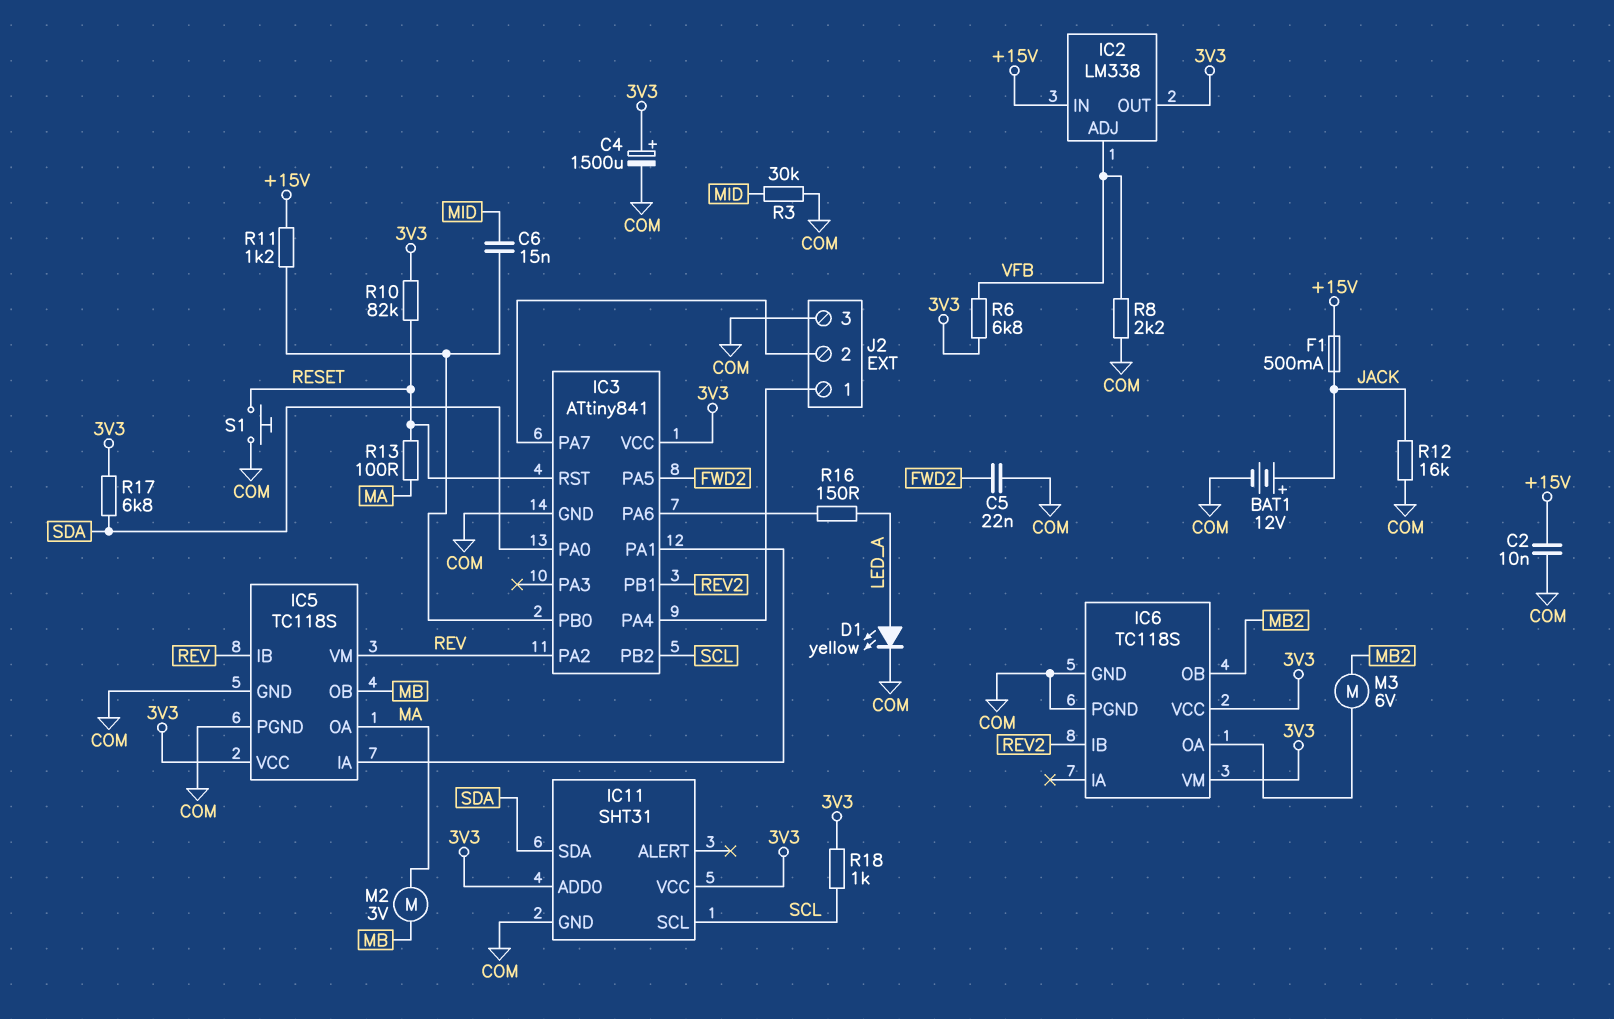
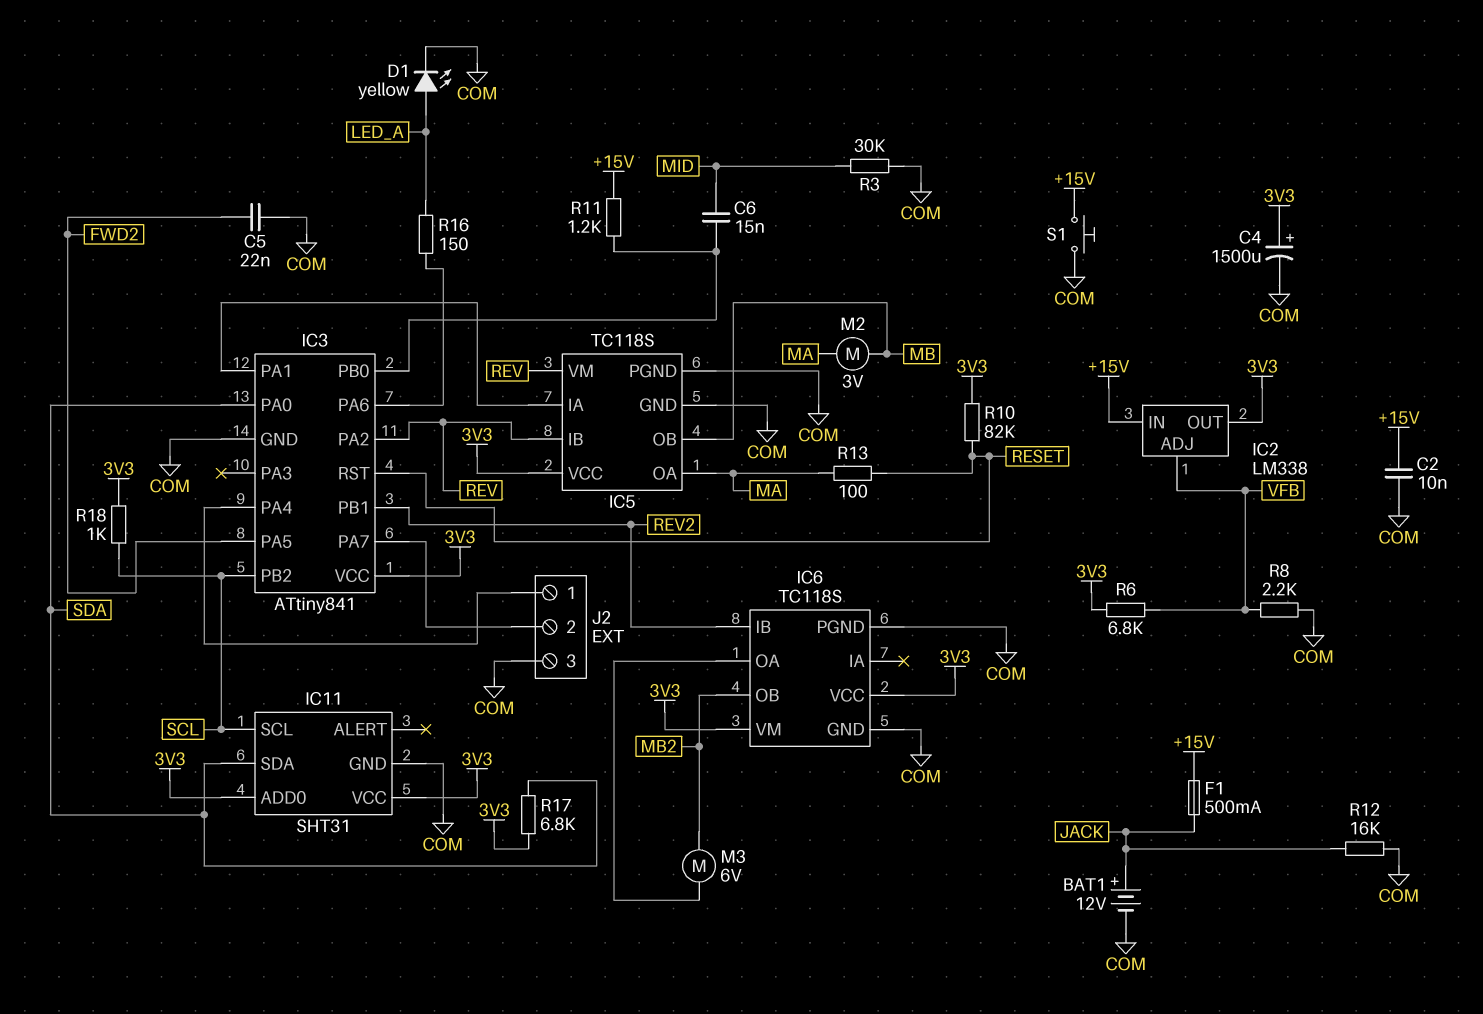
S1: button (COM, RESET) -> button (+15V, COM)

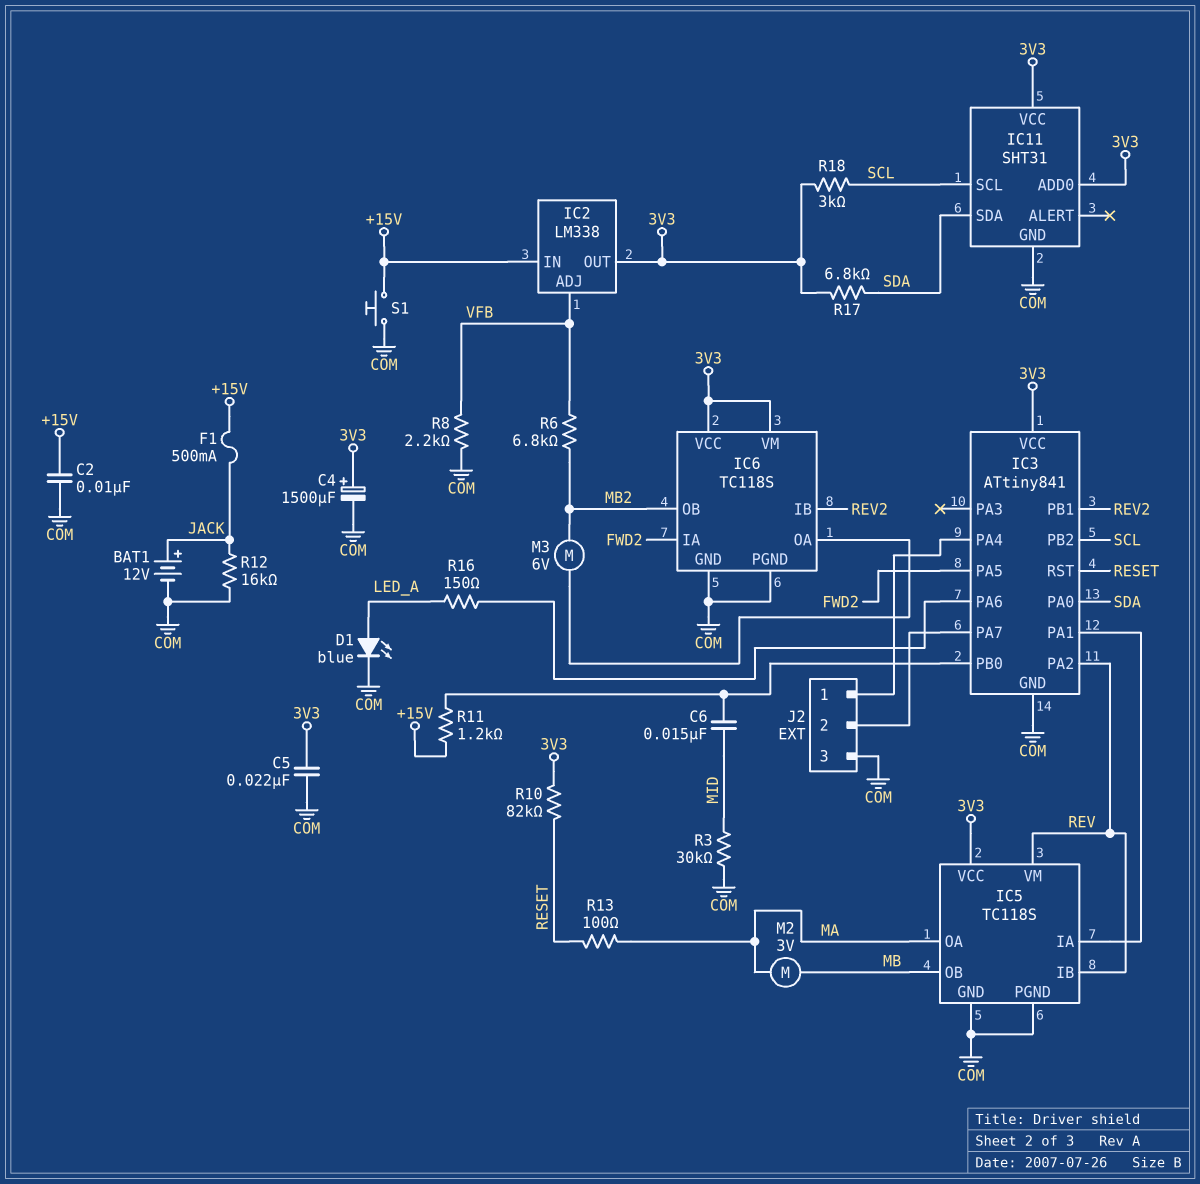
C5: 22nF (COM, FWD2) -> 22nF (3V3, COM)
D1: LED yellow (A LED_A, K COM) -> LED blue (A LED_A, K COM)
IC6 pin IA: none -> FWD2
R6: 6.8k (3V3, VFB) -> 6.8k (MB2, VFB)
R18: 1k (3V3, SCL) -> 3k (3V3, SCL)

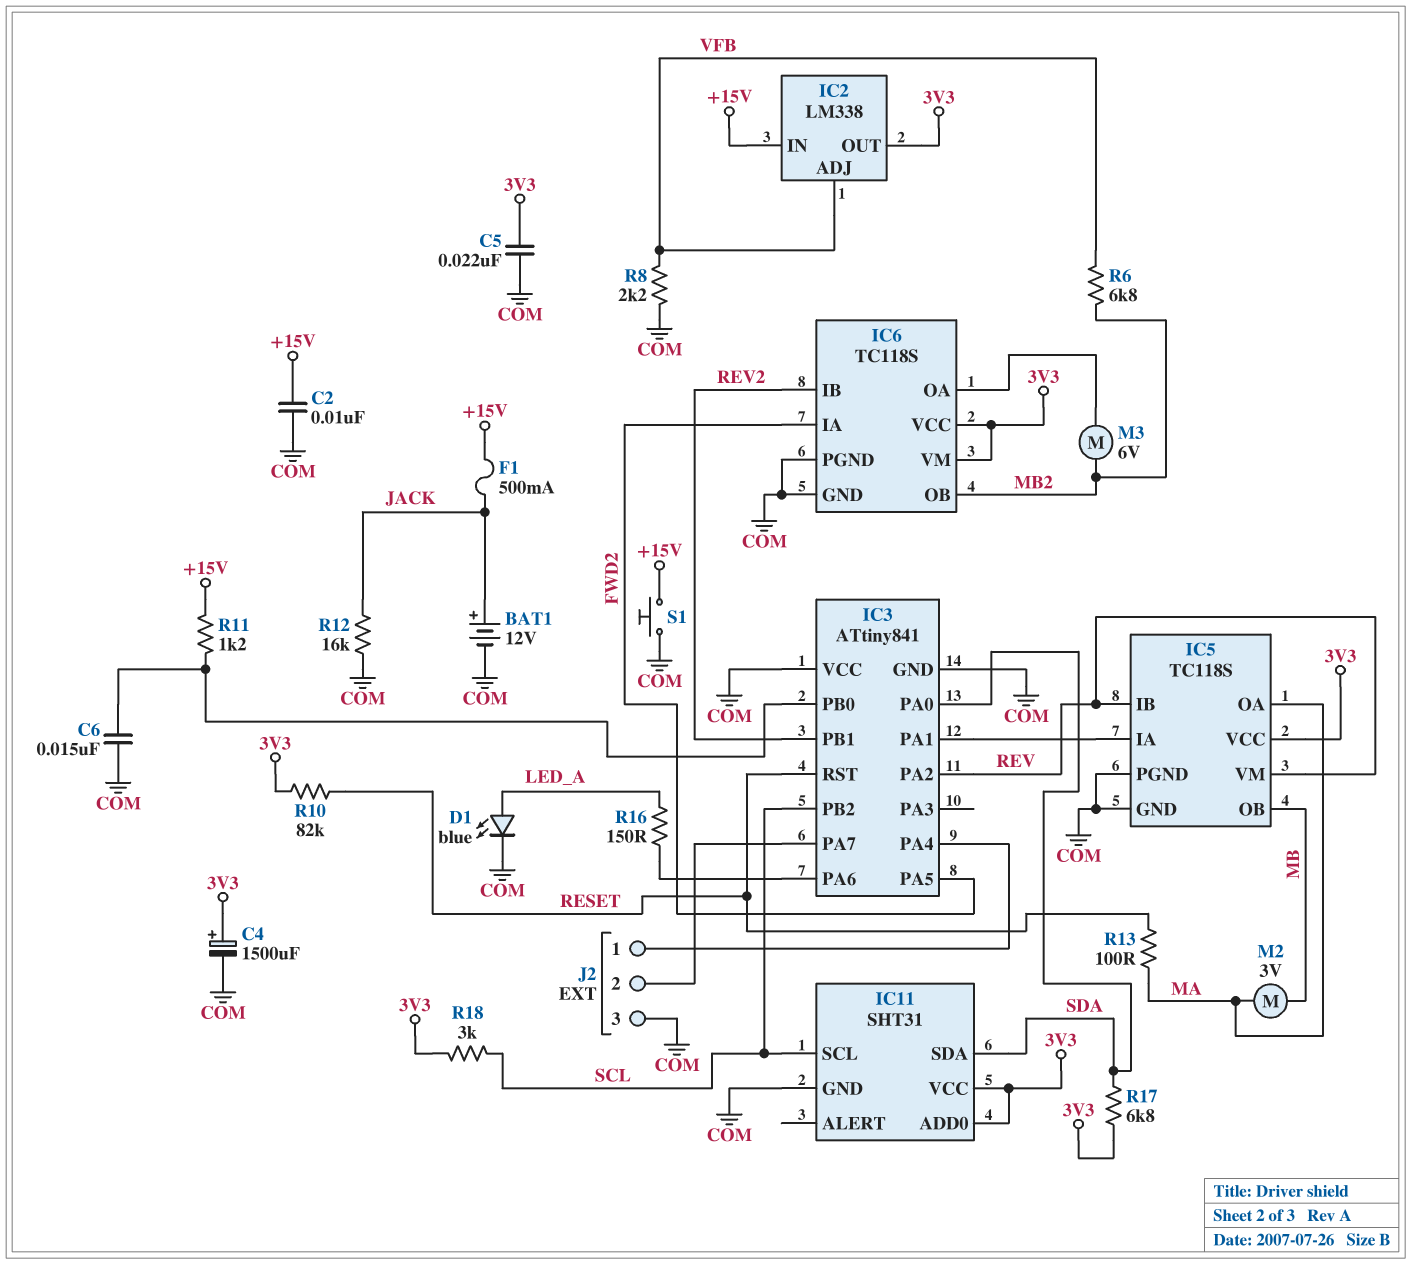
C6: 15nF (IC3/PB0, MID) -> 15nF (COM, IC3/PB0)
IC3 pin VCC: 3V3 -> COM
R3: 30k (COM, MID) -> none

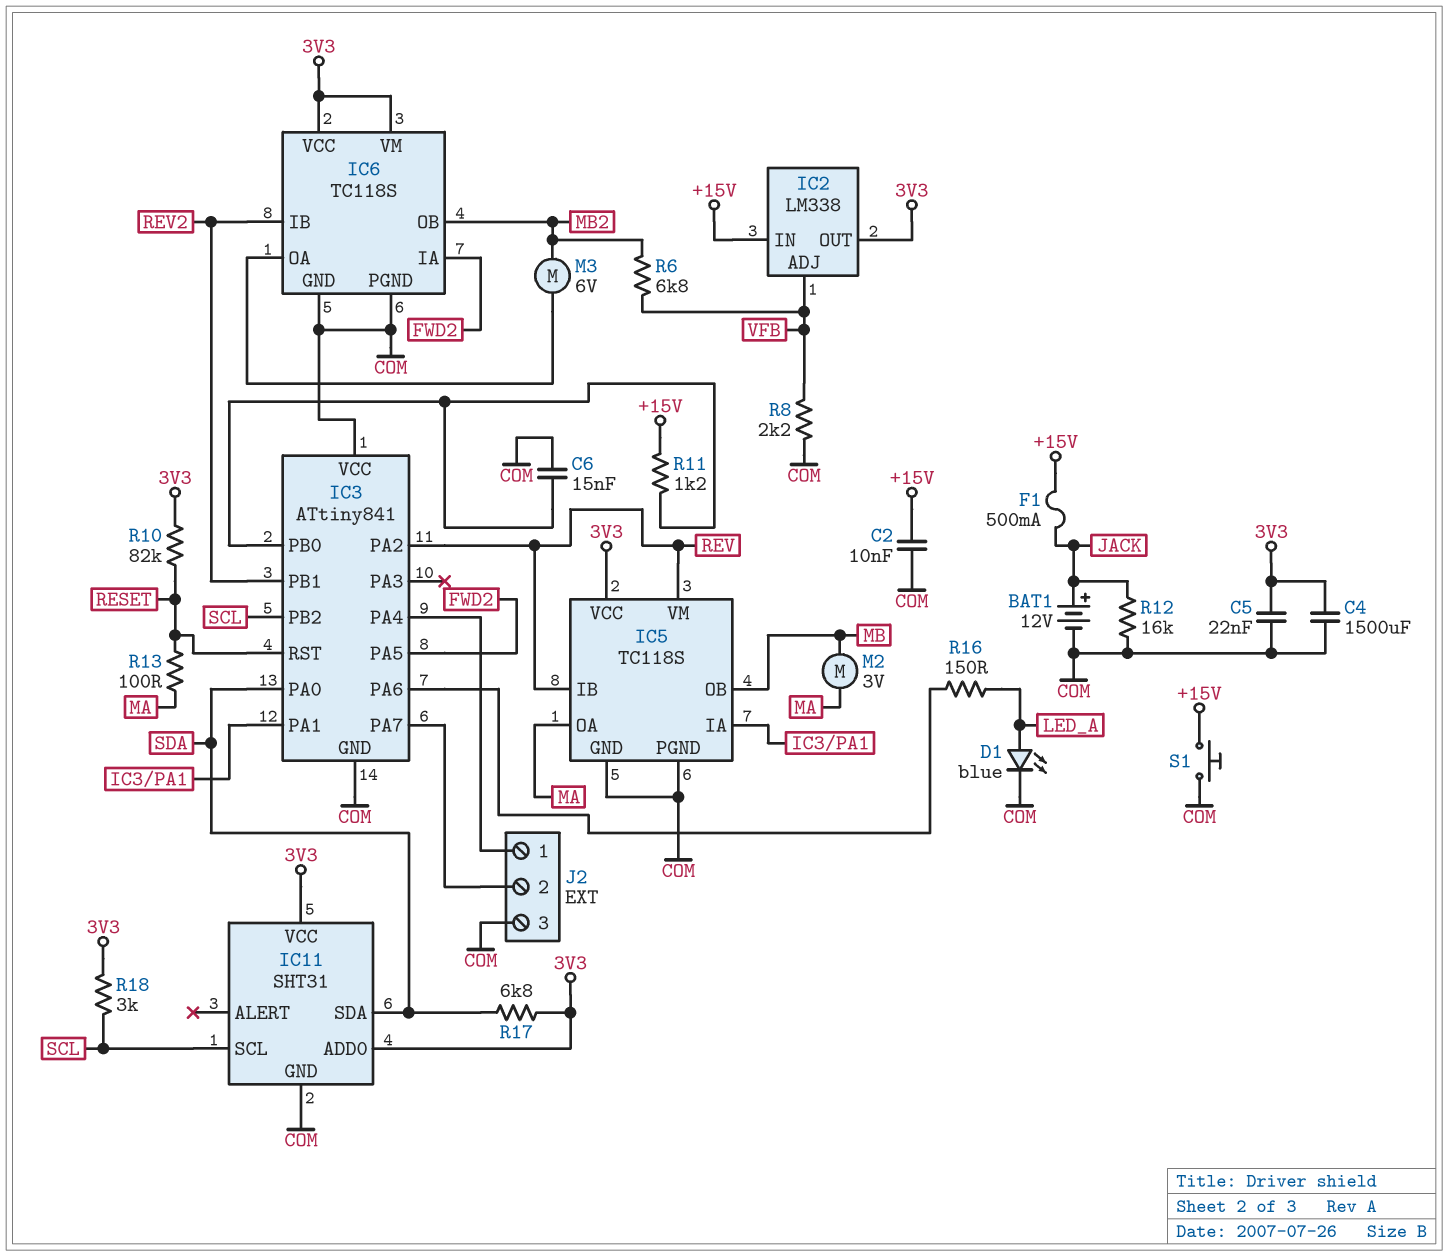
C4: 1500uF (plus 3V3, minus COM) -> 1500uF (3V3, COM)

